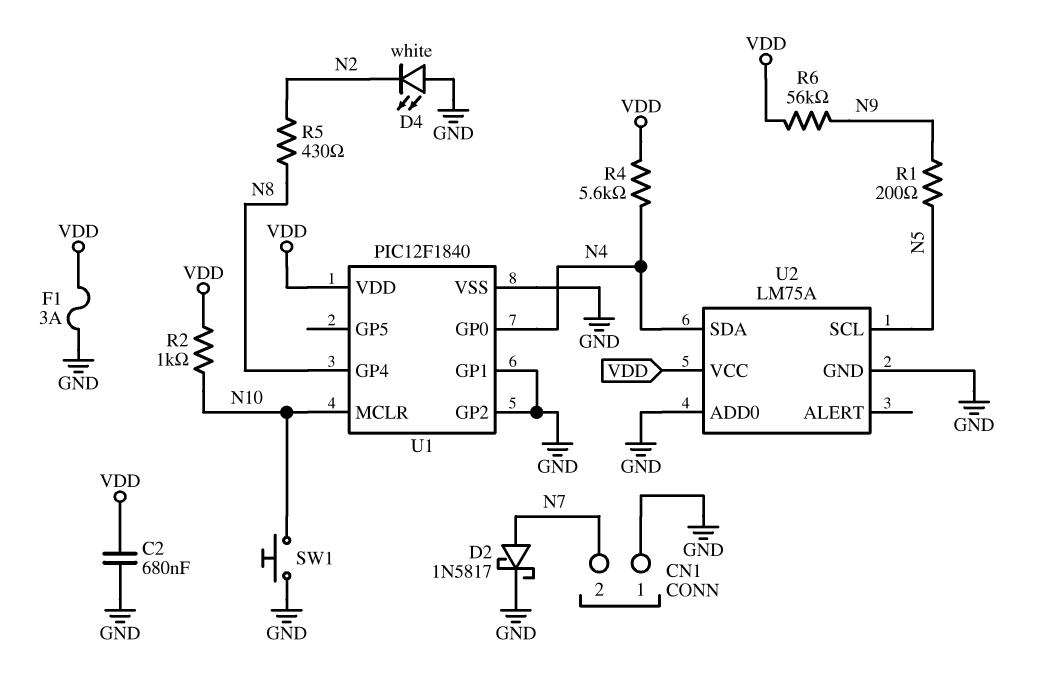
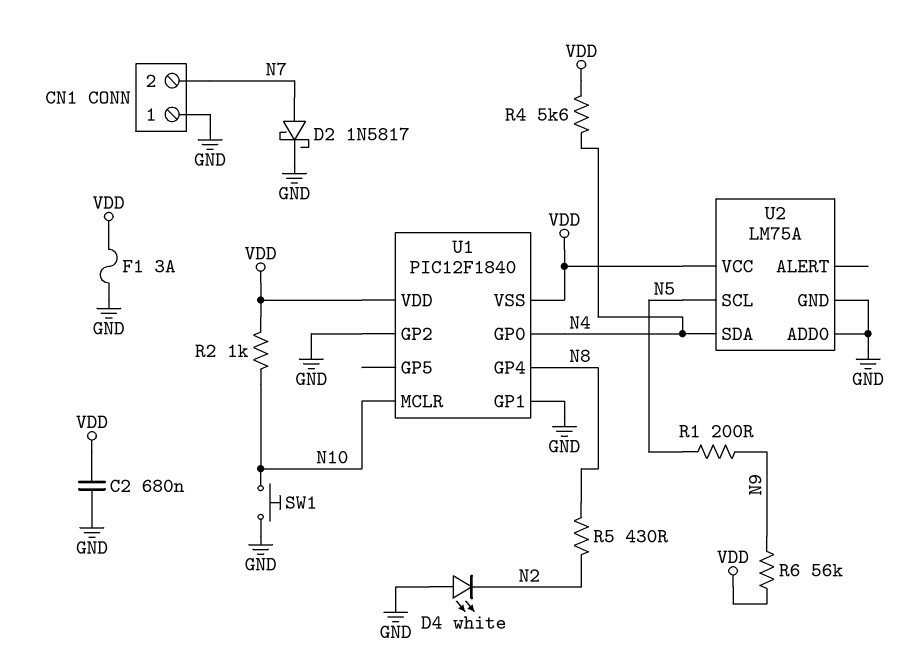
U1 pin VSS: GND -> VDD

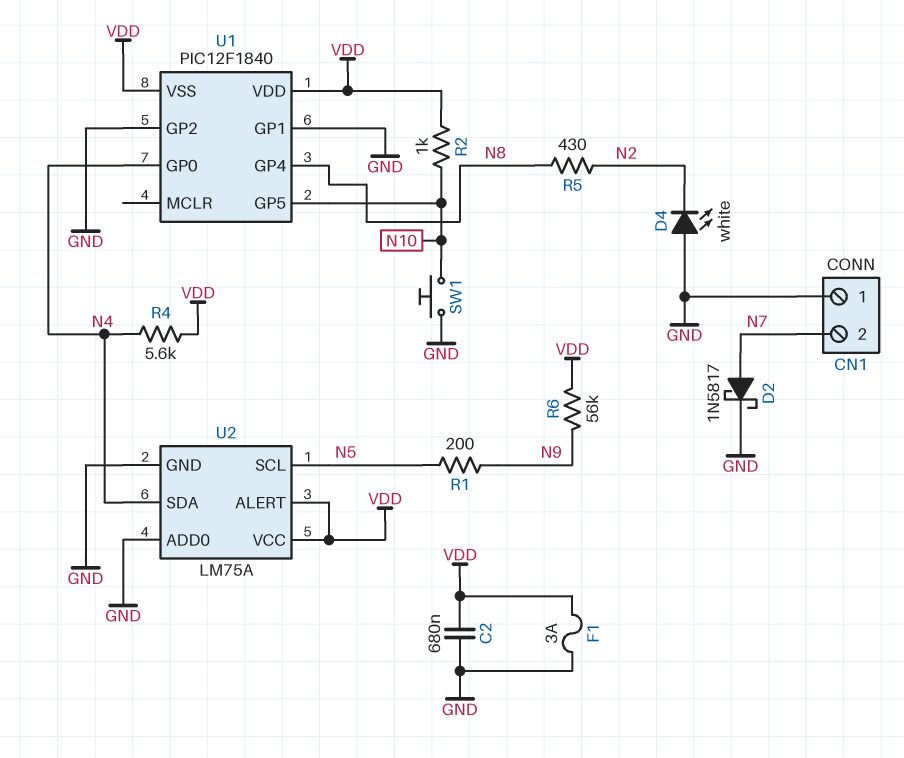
U1 pin GP5: none -> N10
U1 pin MCLR: N10 -> none
U2 pin ALERT: none -> VDD

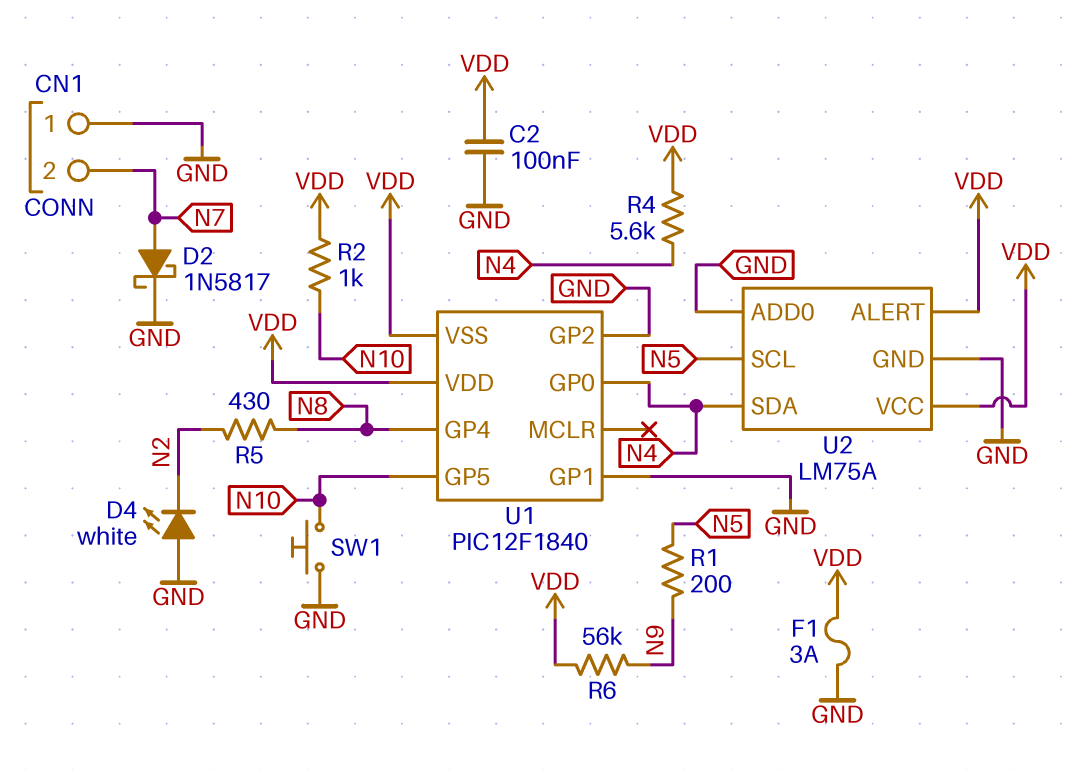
C2: 680nF (GND, VDD) -> 100nF (GND, VDD)

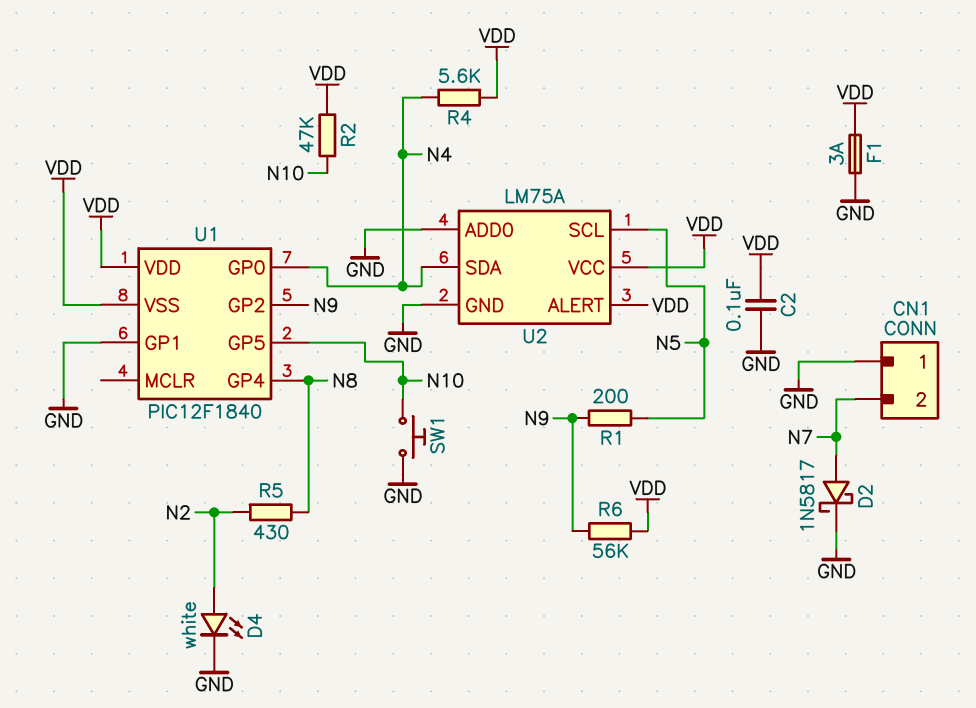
D4: LED white (A GND, K N2) -> LED white (A N2, K GND)
R2: 1k (N10, VDD) -> 47k (N10, VDD)
U1 pin GP2: GND -> N9

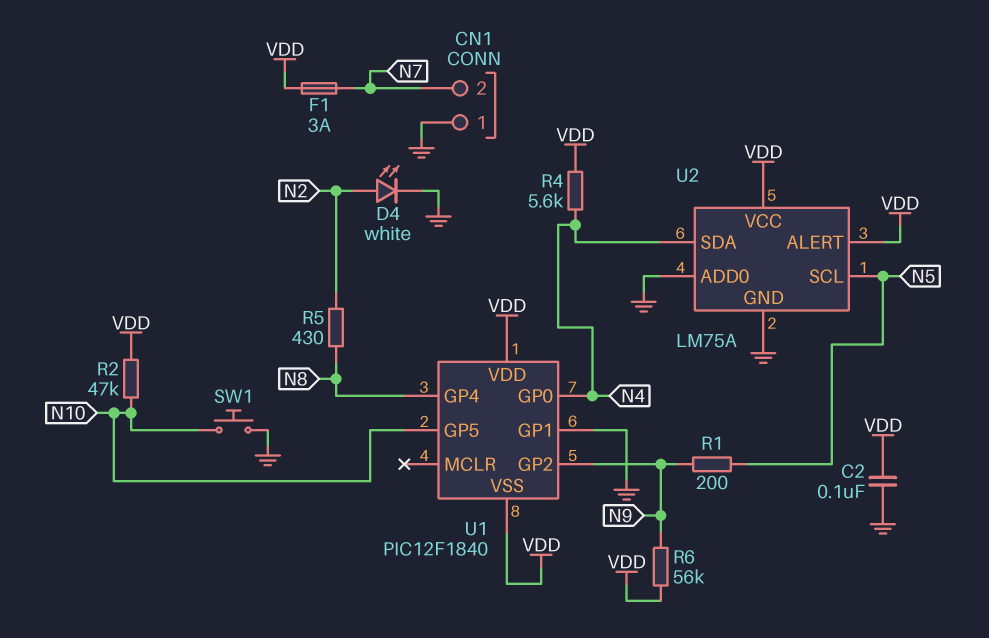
D2: schottky 1N5817 (A N7, K GND) -> none
F1: 3A (GND, VDD) -> 3A (N7, VDD)

